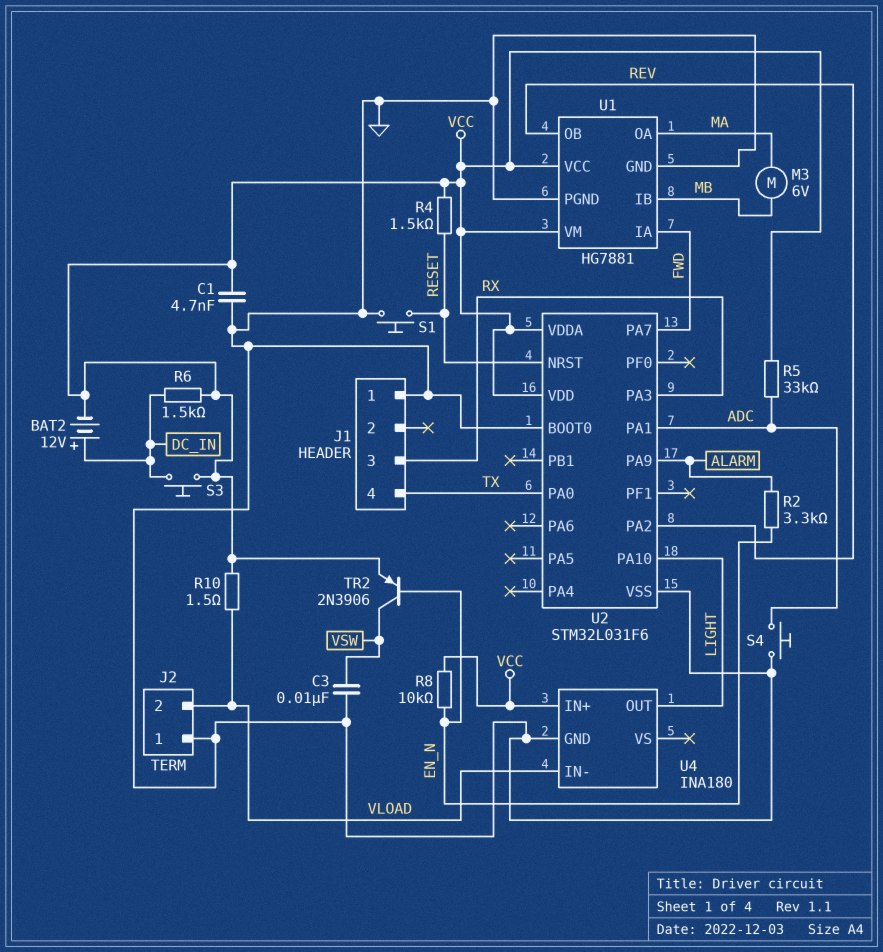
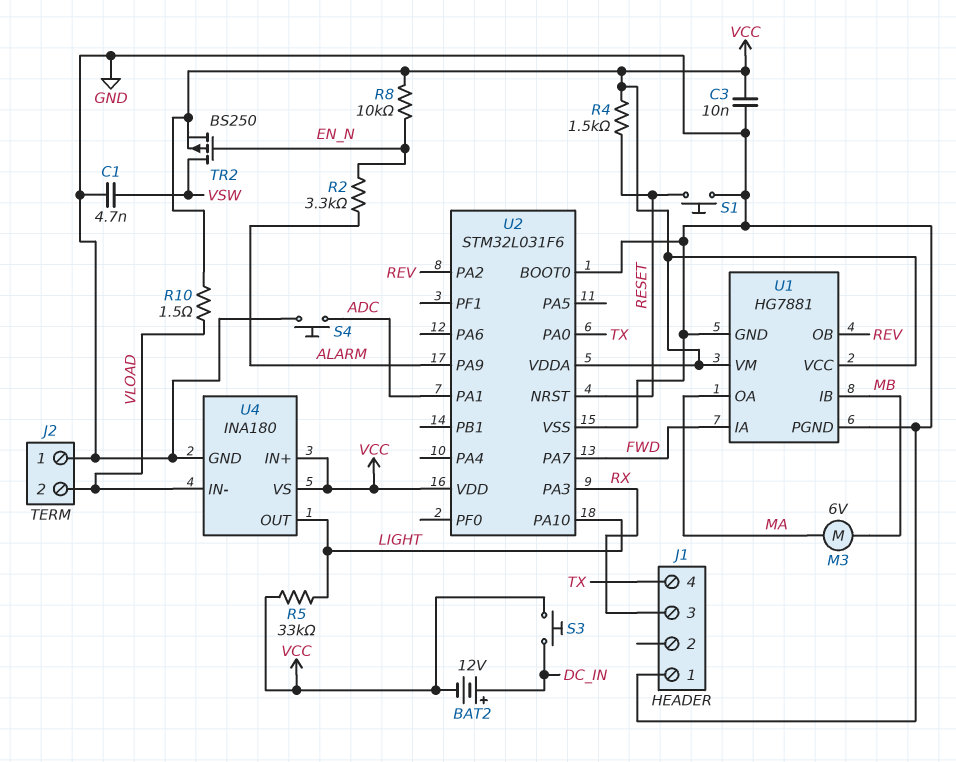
C1: 4.7nF (GND, VCC) -> 4.7nF (GND, VSW)
C3: 10nF (GND, VSW) -> 10nF (GND, VCC)
R5: 33k (ADC, VCC) -> 33k (LIGHT, VCC)
R6: 1.5k (DC_IN, VCC) -> none
TR2: PNP 2N3906 (B EN_N, C VSW, E VCC) -> PMOS BS250 (G EN_N, D VSW, S VCC)
U4 pin VS: none -> VCC

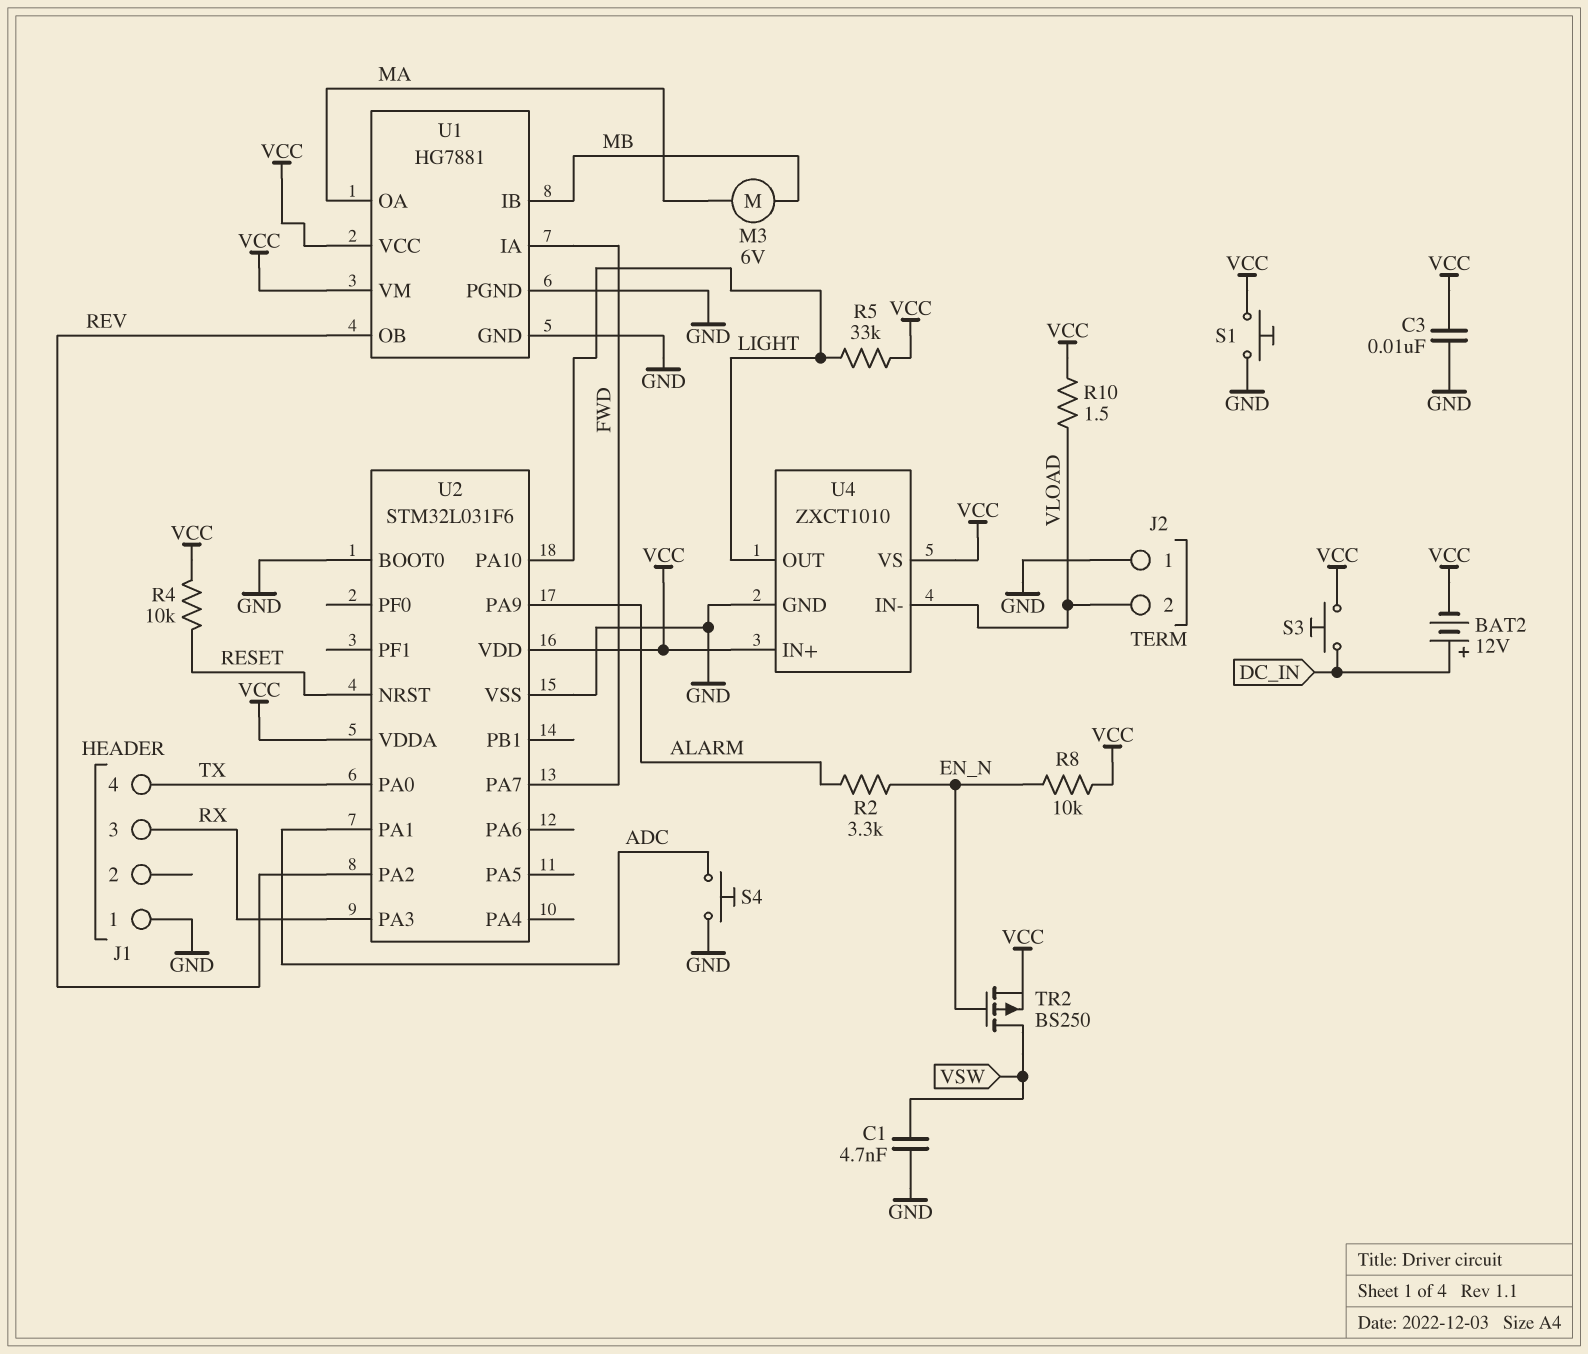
R4: 1.5k (RESET, VCC) -> 10k (RESET, VCC)
S1: button (GND, RESET) -> button (GND, VCC)
U4: INA180 -> ZXCT1010

